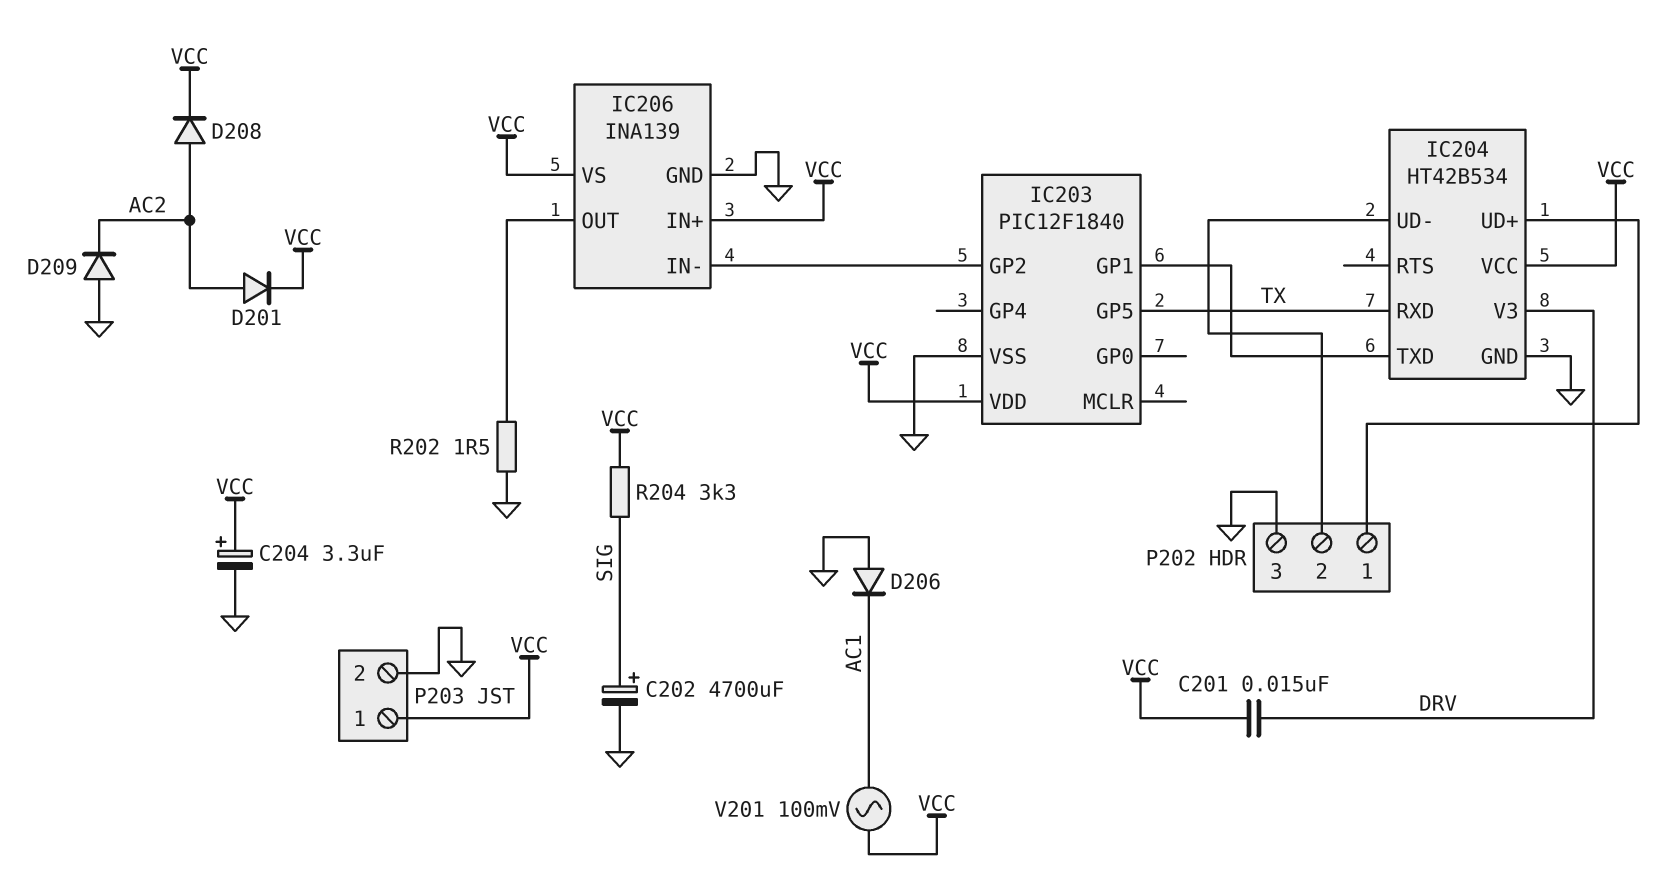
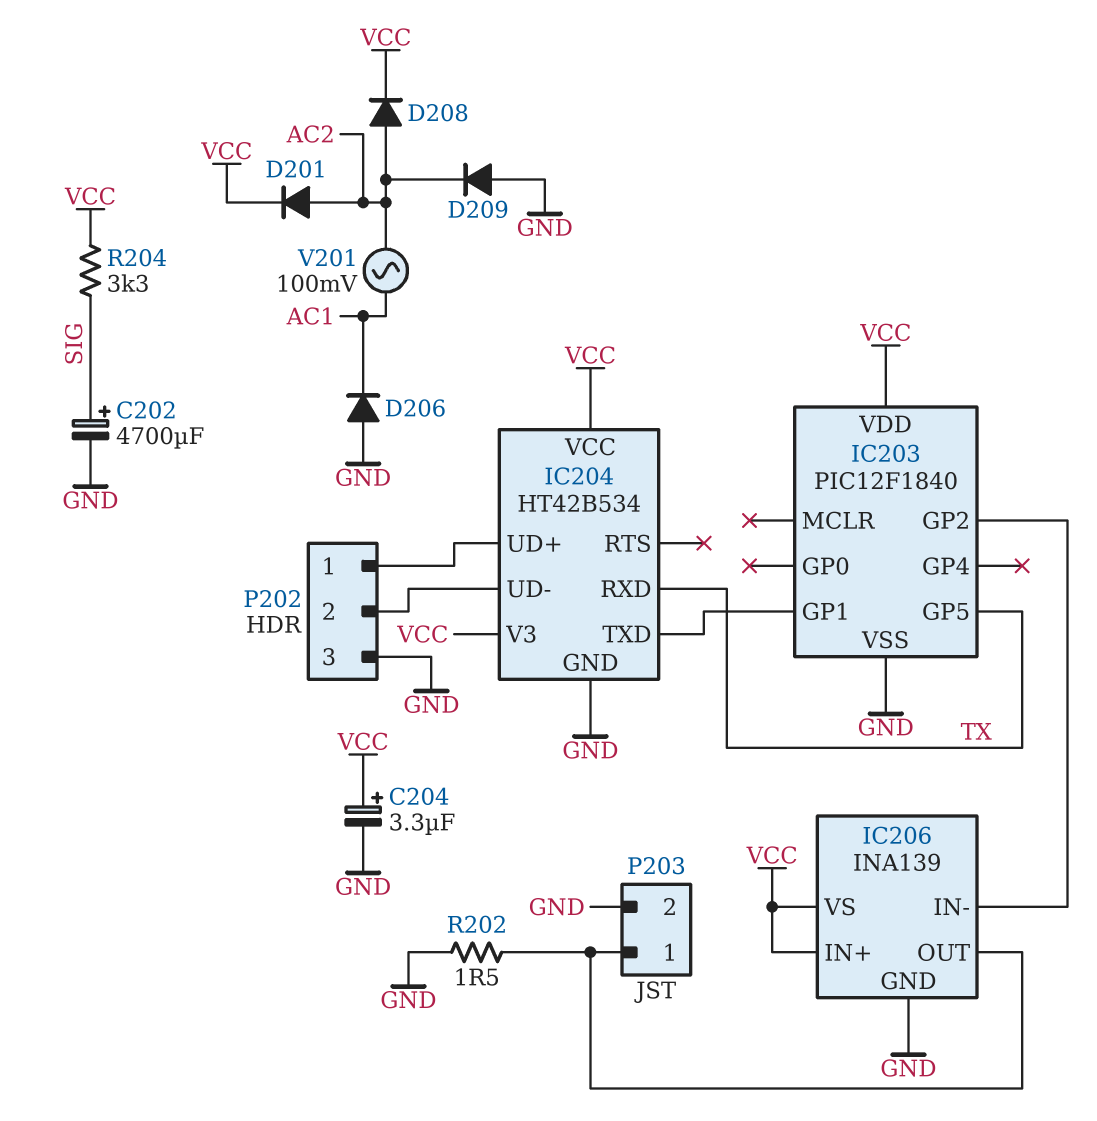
C201: 15nF (DRV, VCC) -> none
IC204 pin V3: DRV -> VCC
P203 pin 1: VCC -> IC206/OUT
V201: AC 100mV (AC1, VCC) -> AC 100mV (AC1, AC2)

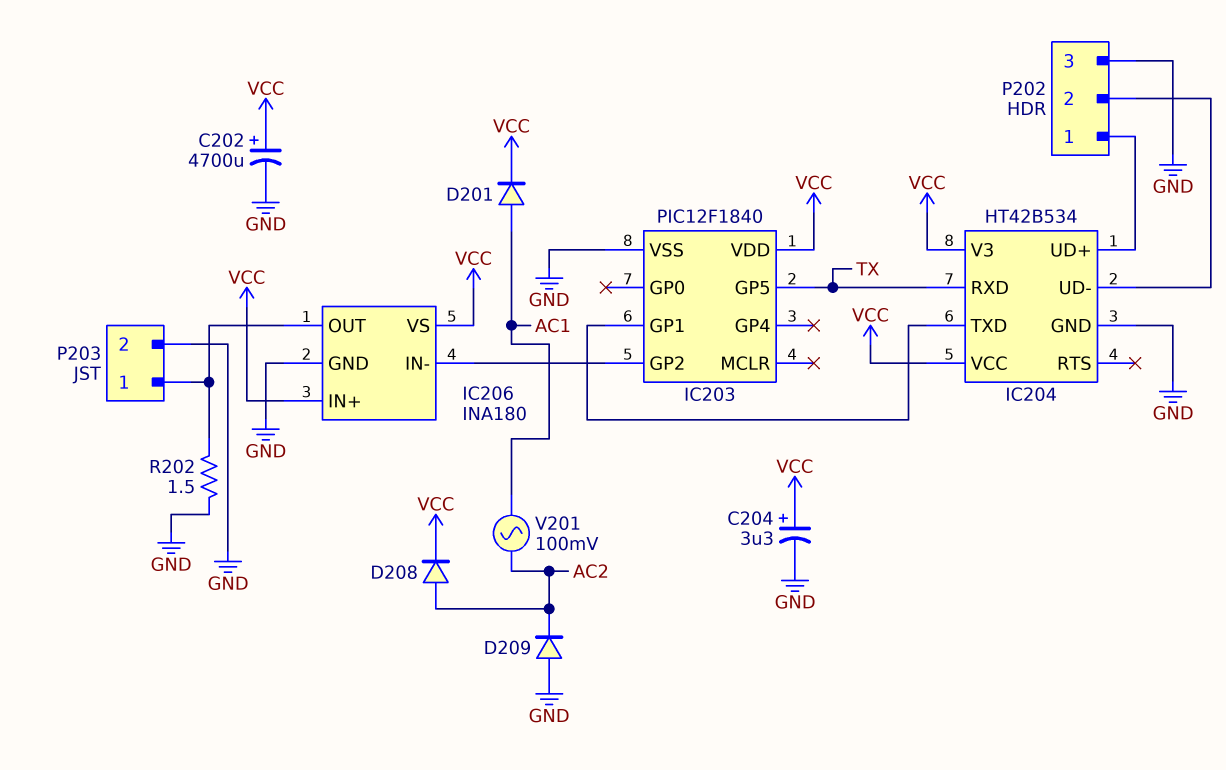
C202: 4700uF (plus SIG, minus GND) -> 4700uF (plus VCC, minus GND)
D201: diode (A AC2, K VCC) -> diode (A AC1, K VCC)
D206: diode (A GND, K AC1) -> none
IC206: INA139 -> INA180
R204: 3.3k (SIG, VCC) -> none

